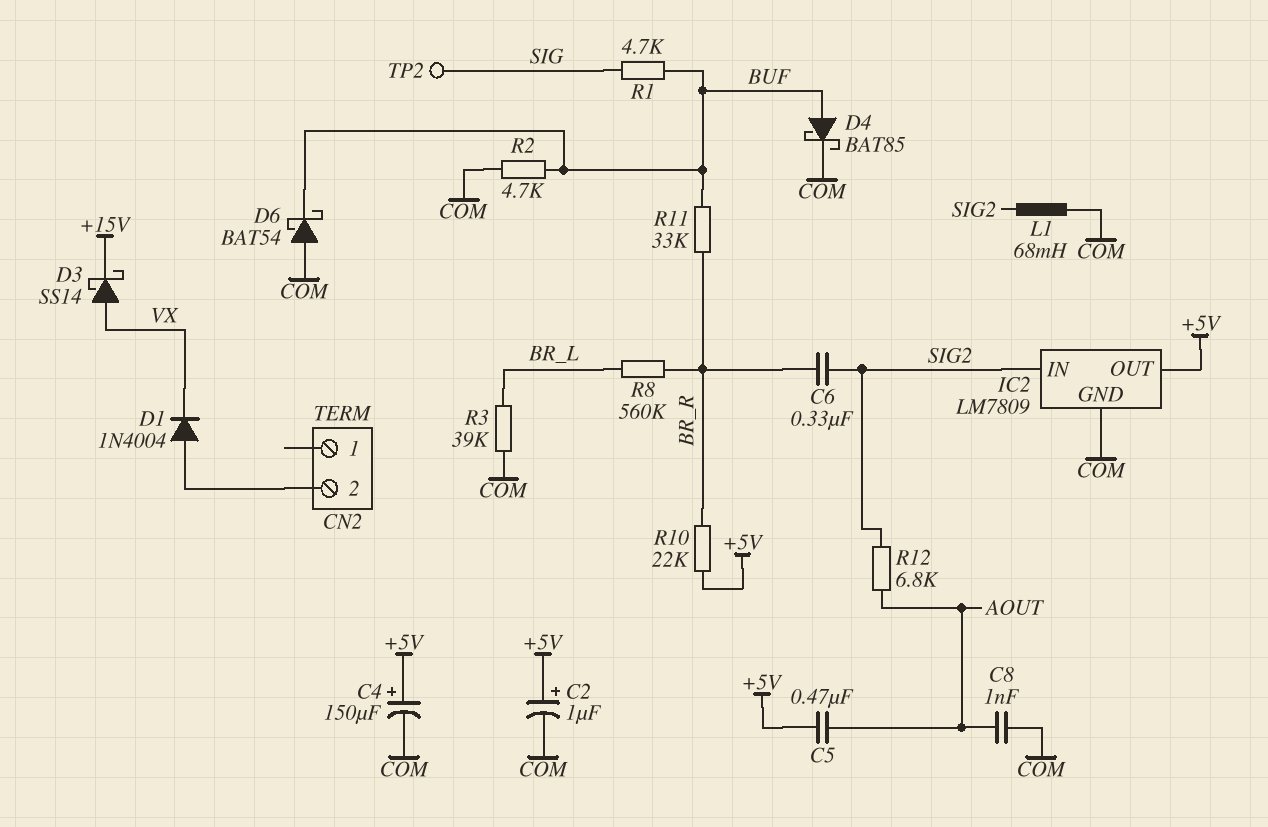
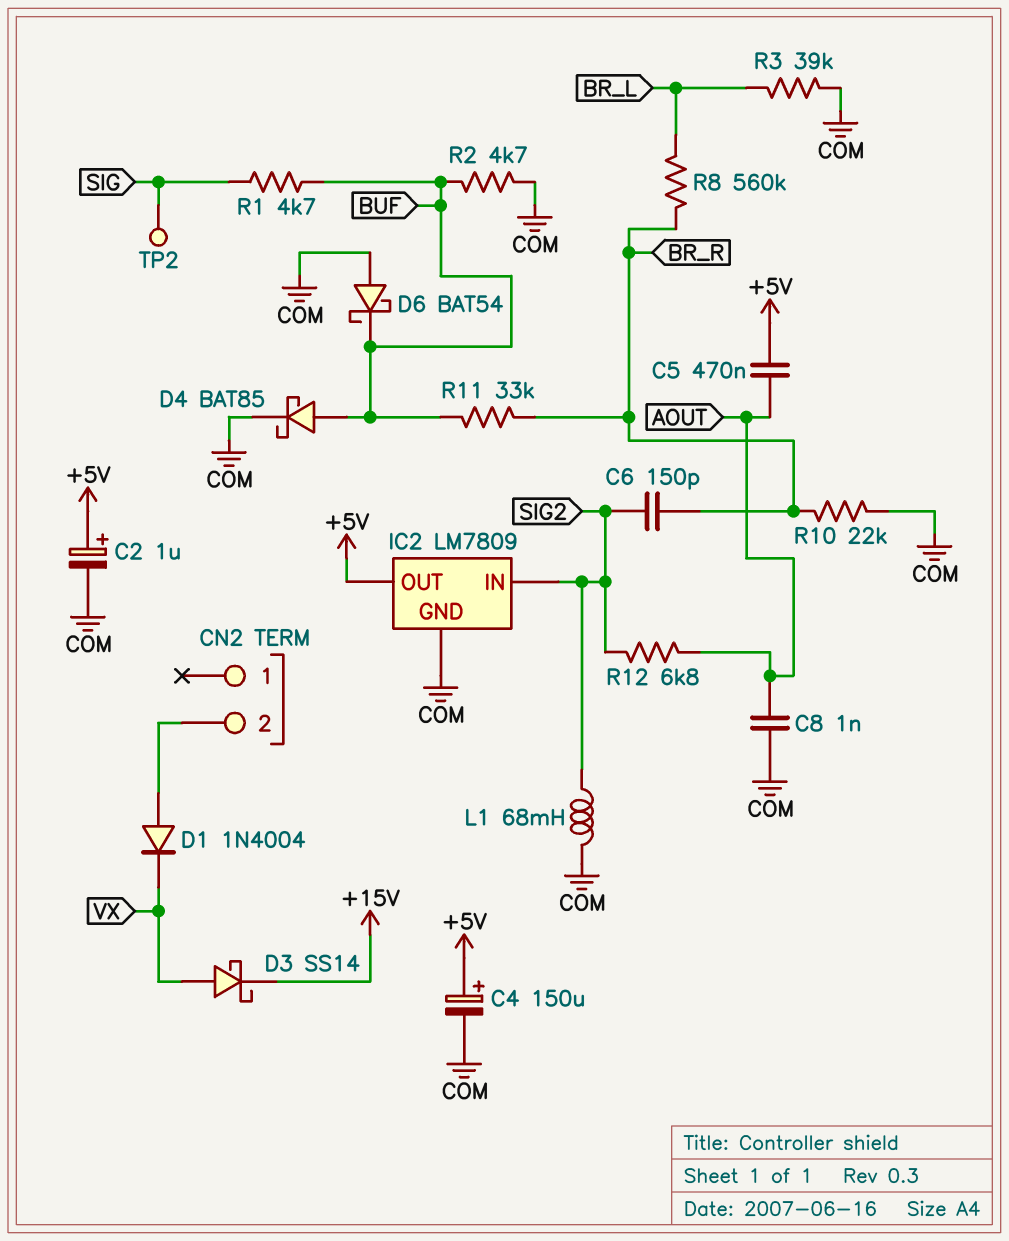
C6: 330nF (BR_R, SIG2) -> 150pF (BR_R, SIG2)
R10: 22k (+5V, BR_R) -> 22k (BR_R, COM)

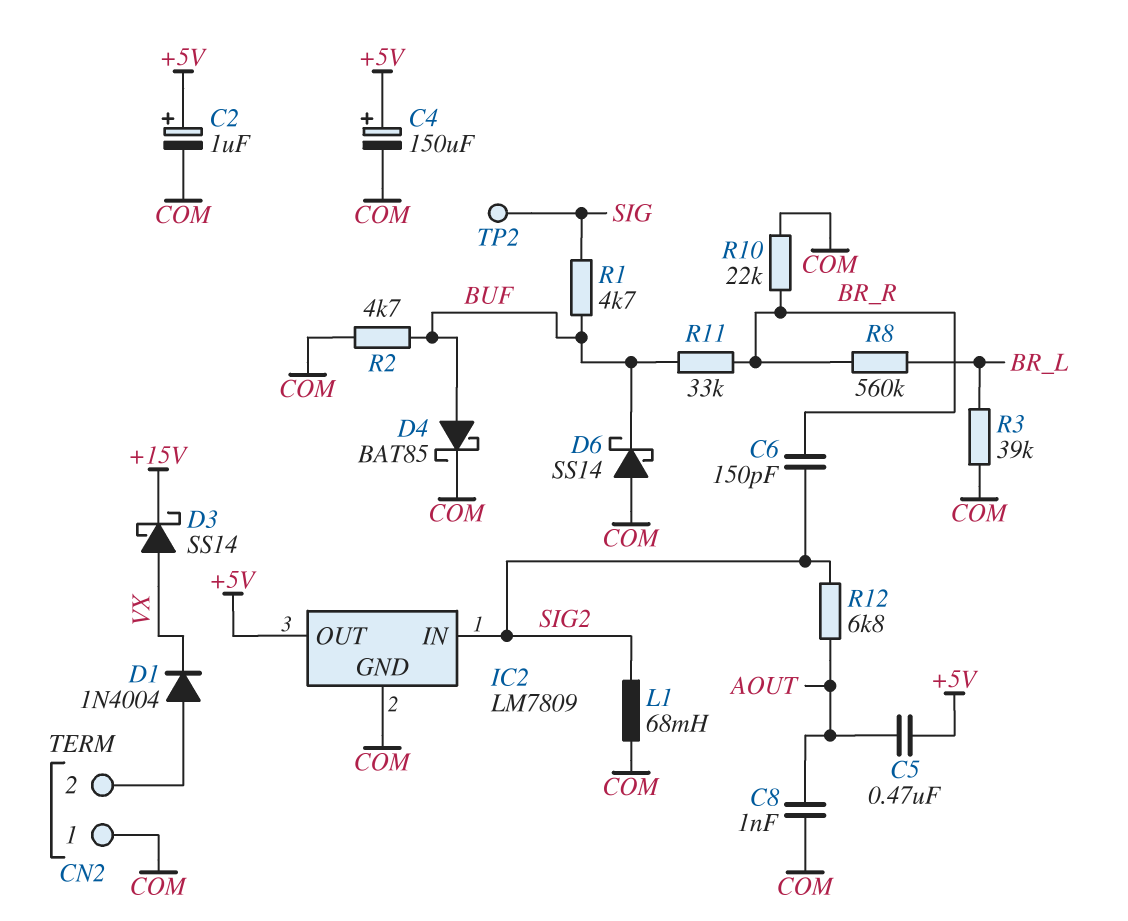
CN2 pin 1: none -> COM
D6: schottky BAT54 (A COM, K BUF) -> schottky SS14 (A COM, K BUF)

